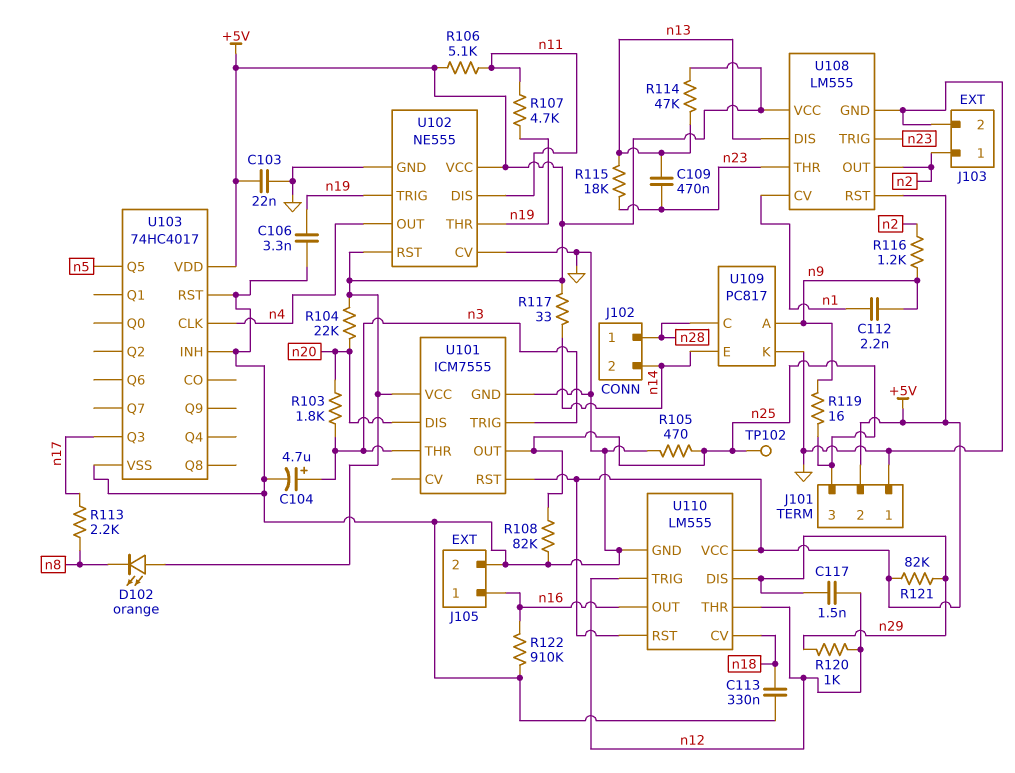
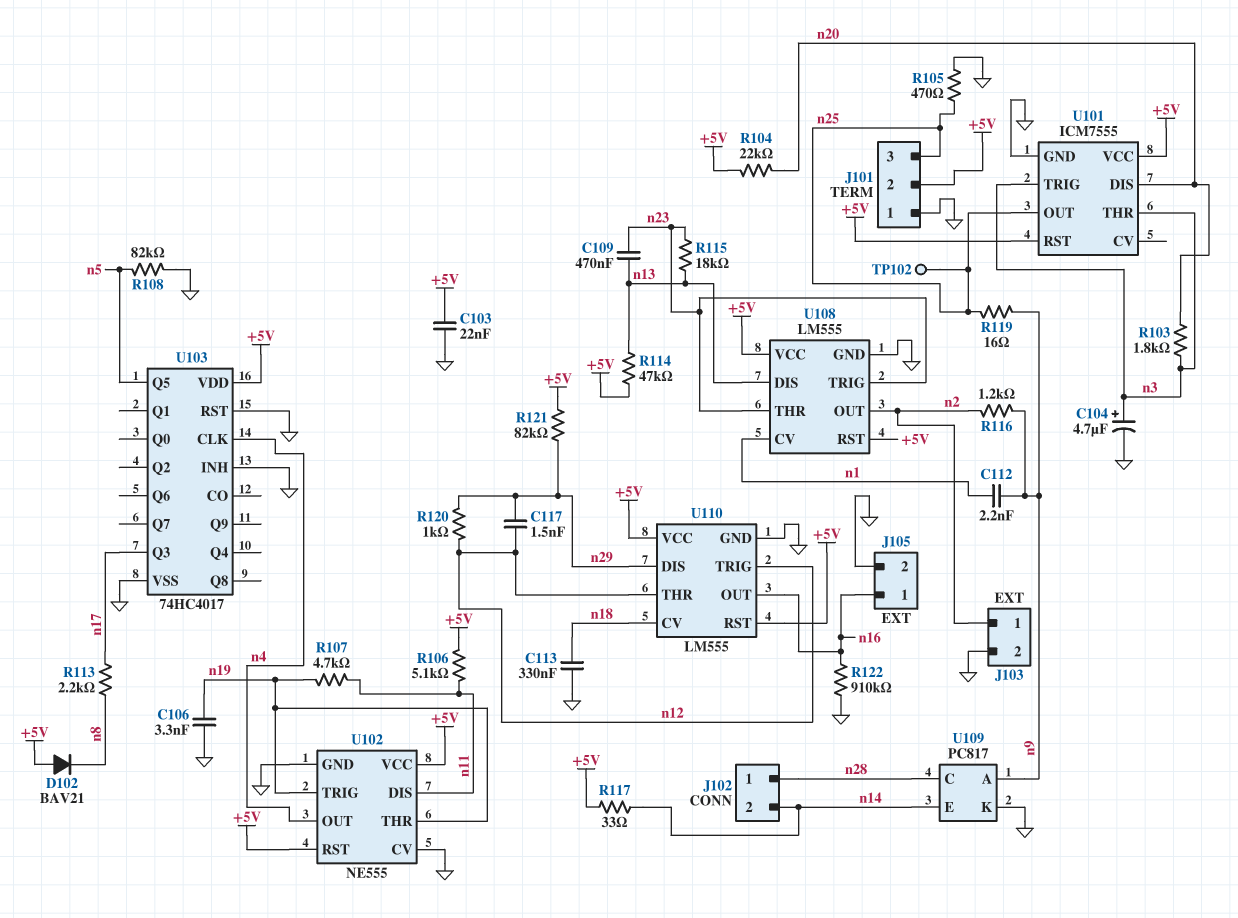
D102: LED orange (A +5V, K n8) -> diode BAV21 (A +5V, K n8)
R108: 82k (GND, n25) -> 82k (GND, n5)

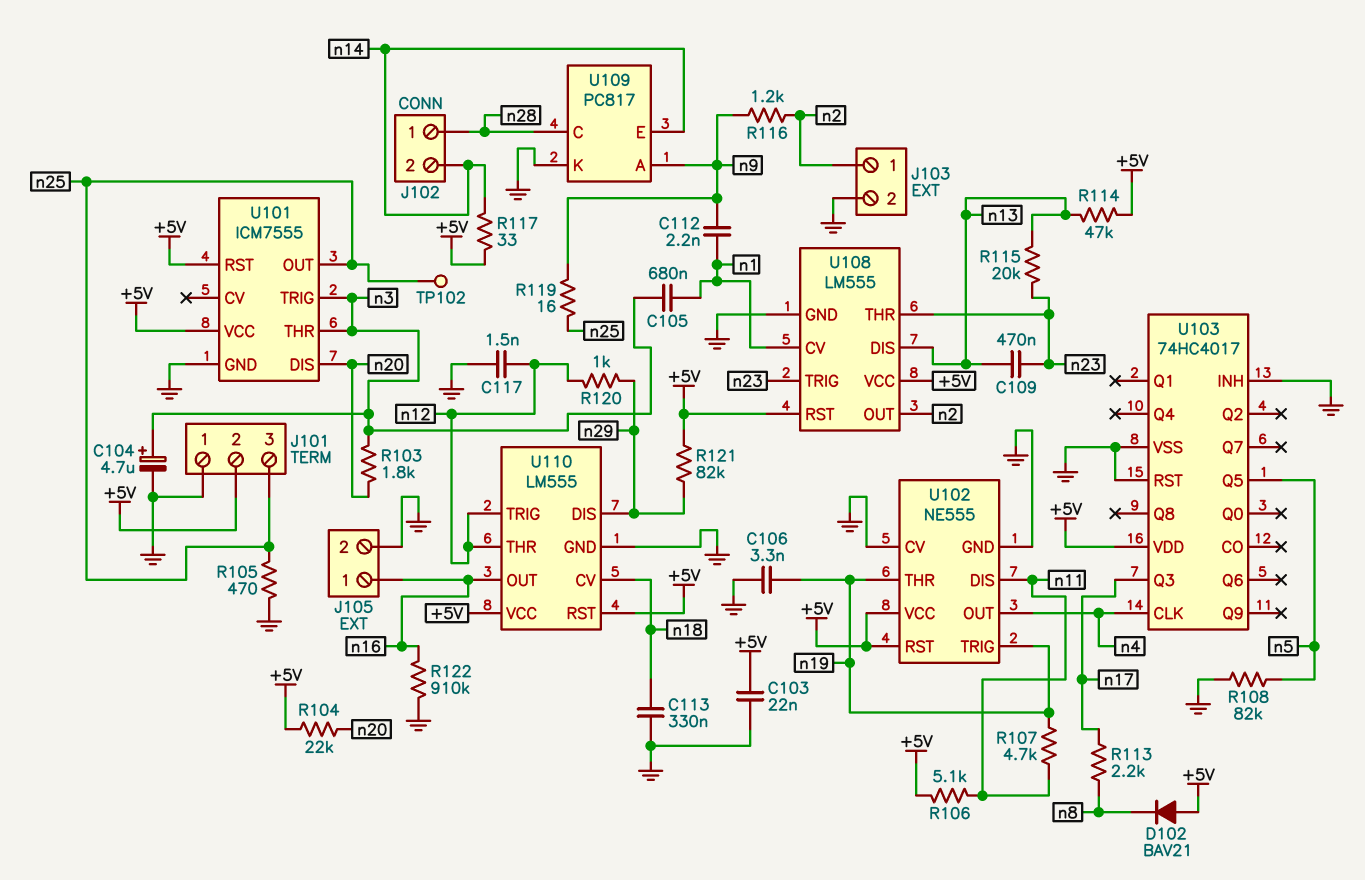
C105: none -> 680nF (n1, n3)
C117: 1.5nF (n12, n29) -> 1.5nF (GND, n12)
R115: 18k (n13, n23) -> 20k (n13, n23)

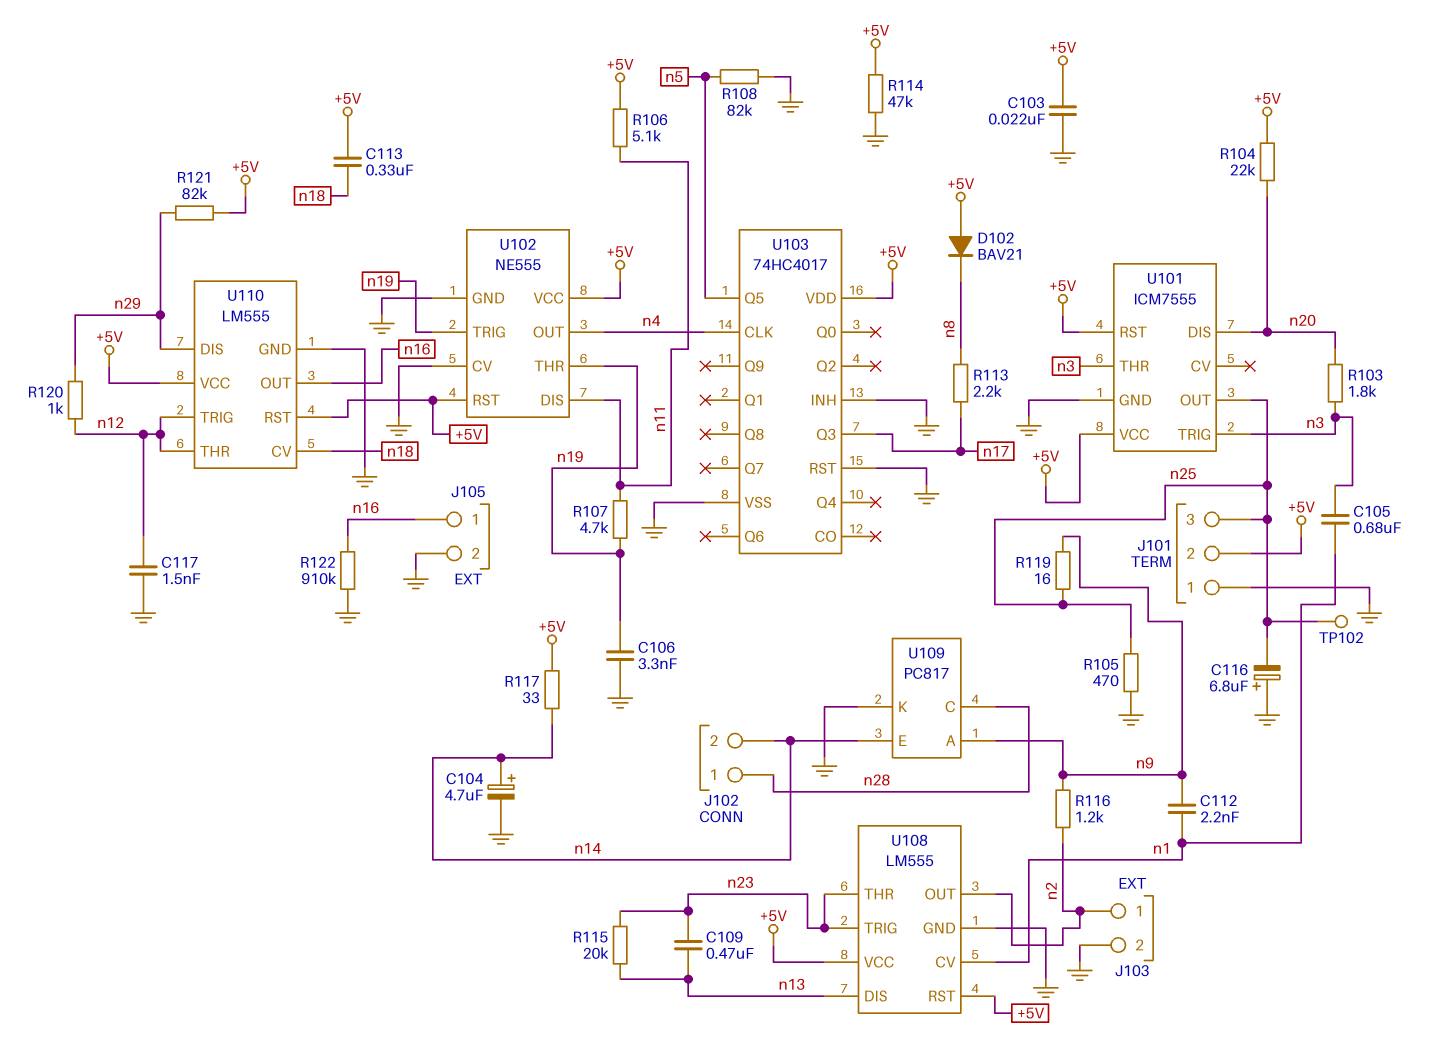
C104: 4.7uF (plus n3, minus GND) -> 4.7uF (plus n14, minus GND)
C113: 330nF (GND, n18) -> 330nF (+5V, n18)
C116: none -> 6.8uF (plus GND, minus n25)
R114: 47k (+5V, n13) -> 47k (+5V, GND)

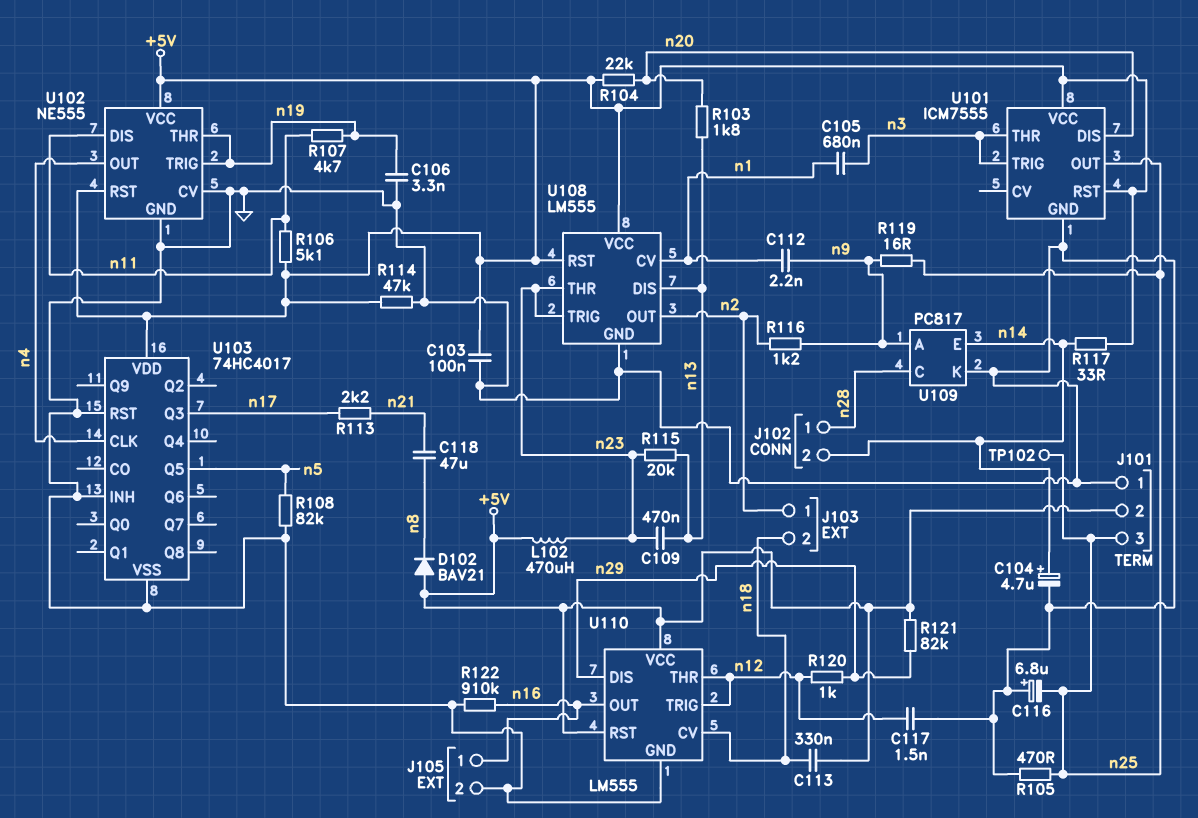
C103: 22nF (+5V, GND) -> 100nF (+5V, GND)
C118: none -> 47uF (n8, n21)
J103 pin 2: GND -> n18
L102: none -> 470uH (+5V, n23)
R103: 1.8k (n3, n20) -> 1.8k (n13, n20)
R113: 2.2k (n8, n17) -> 2.2k (n17, n21)

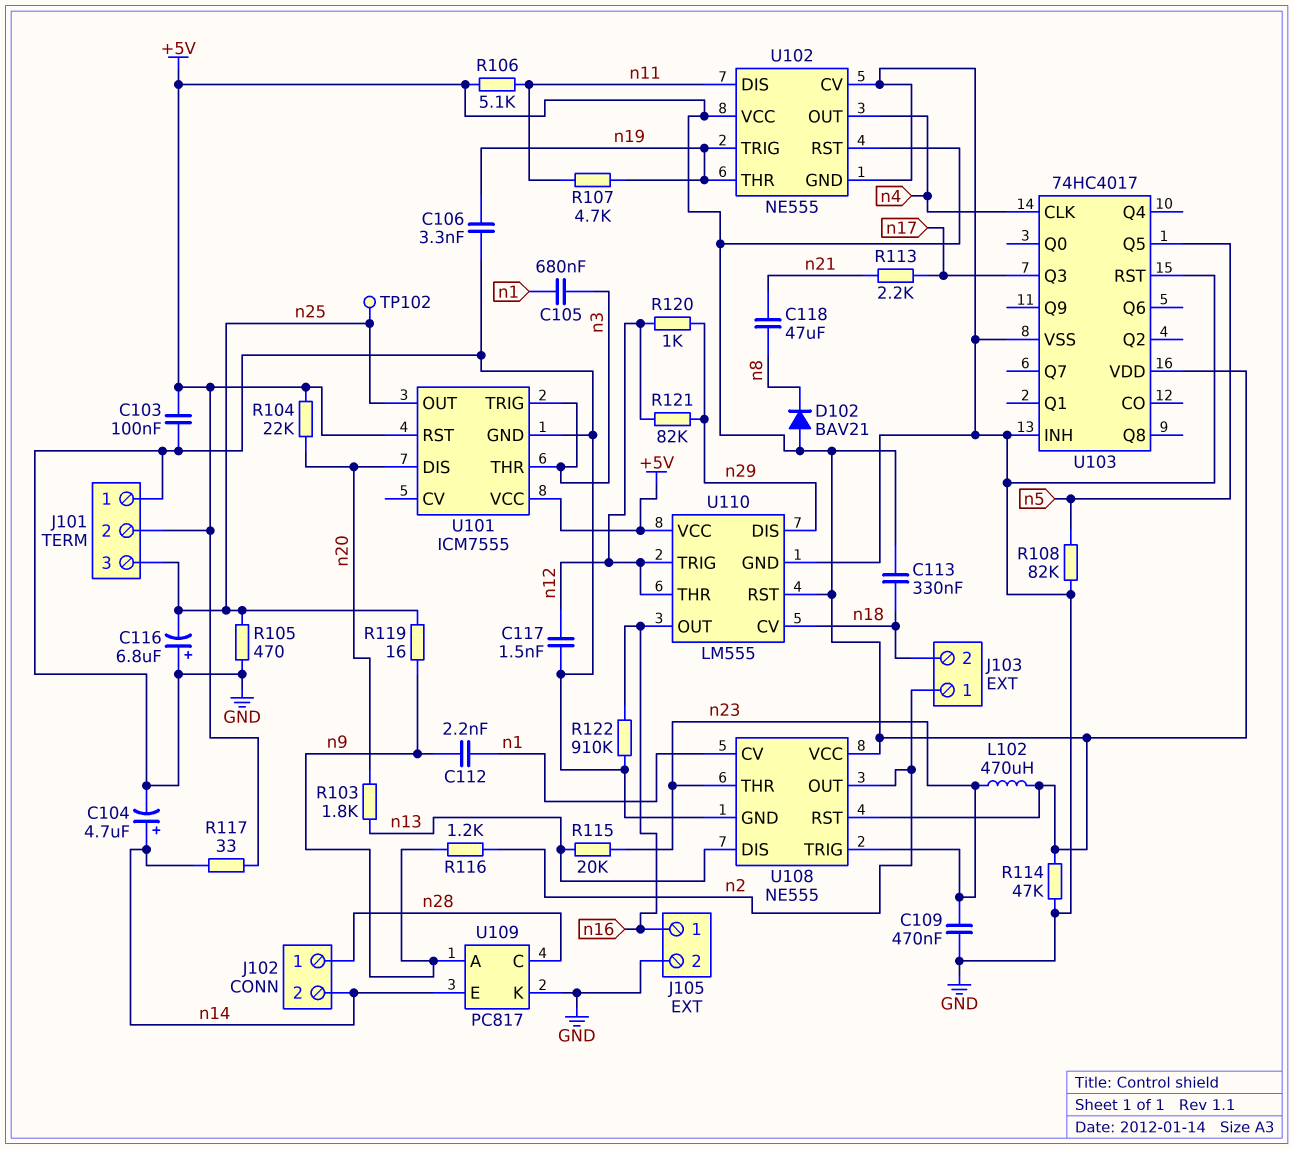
C109: 470nF (n13, n23) -> 470nF (GND, n23)
R121: 82k (+5V, n29) -> 82k (n12, n29)
U108: LM555 -> NE555

